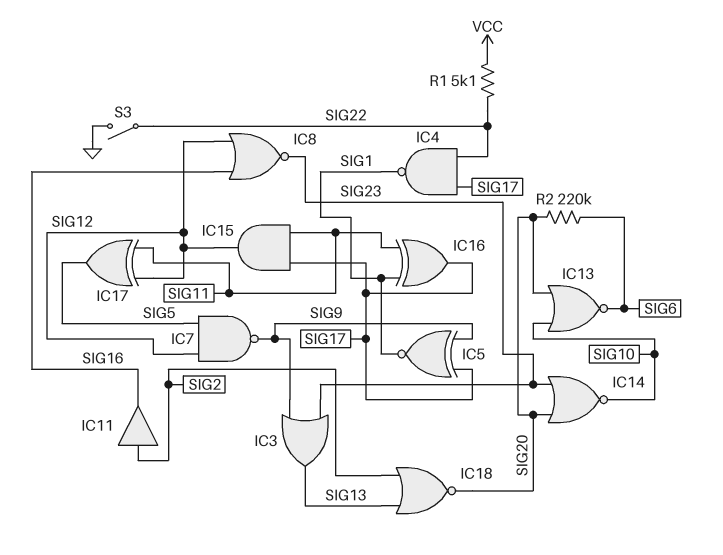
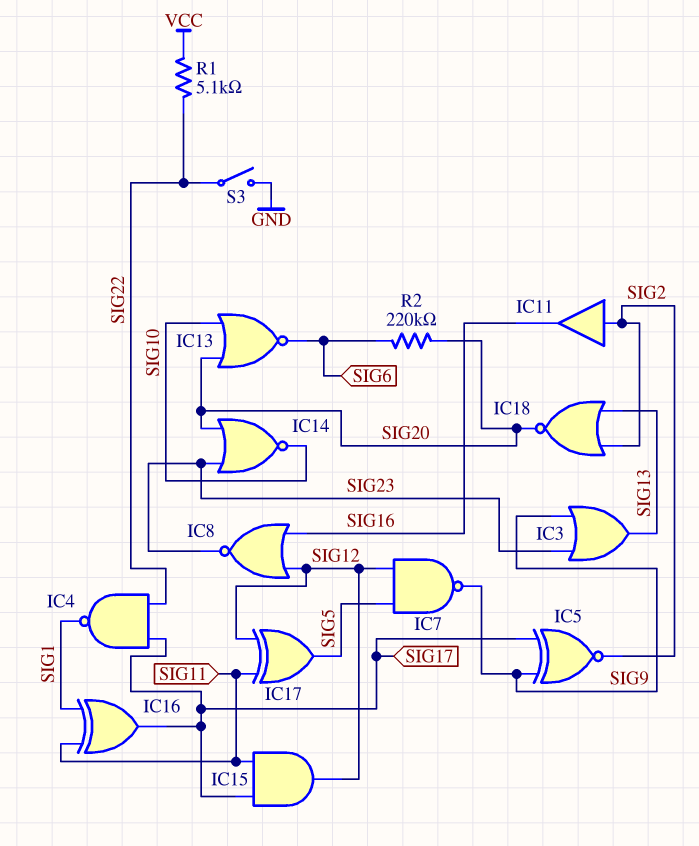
IC5: XNOR (in SIG9, in SIG17, out SIG1) -> XNOR (in SIG9, in SIG17, out SIG2)

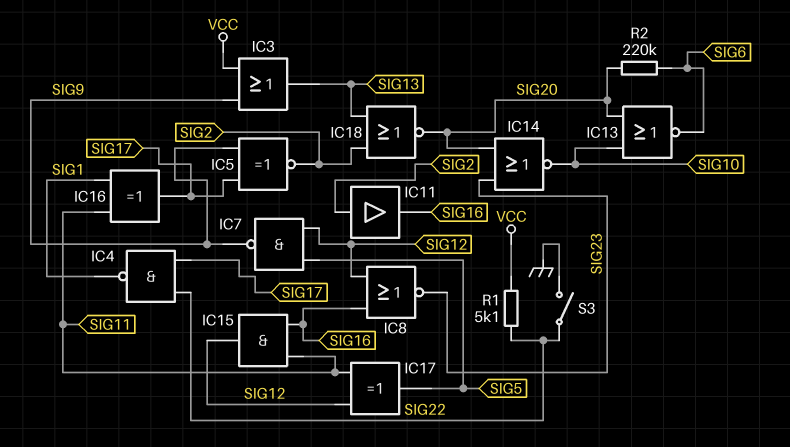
IC3: OR (in SIG9, in SIG23, out SIG13) -> OR (in SIG9, in VCC, out SIG13)
IC15: AND (in SIG11, in SIG17, out SIG12) -> AND (in SIG11, in SIG16, out SIG12)

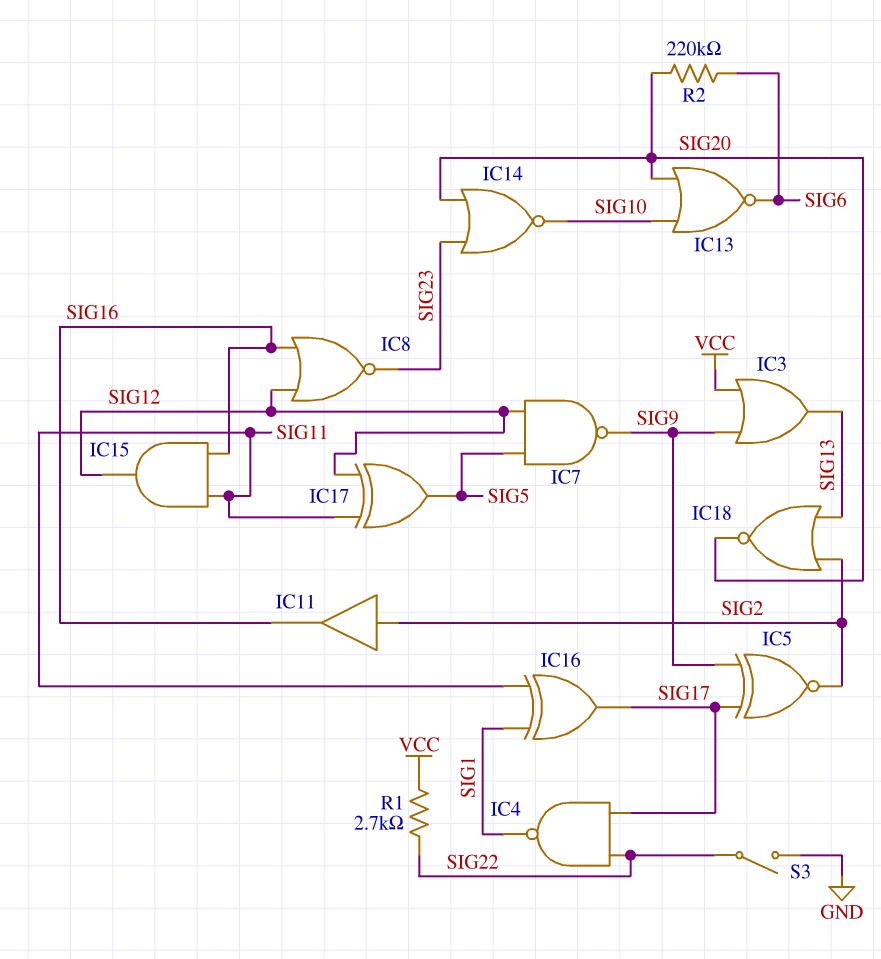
R1: 5.1k (SIG22, VCC) -> 2.7k (SIG22, VCC)

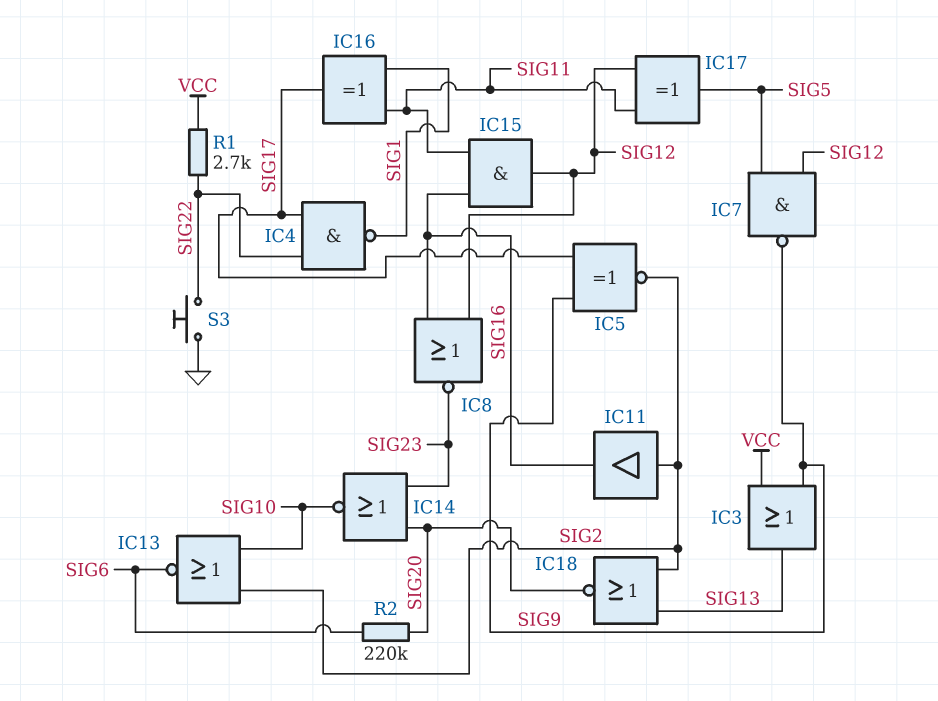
IC13: NOR (in SIG10, in SIG20, out SIG6) -> NOR (in SIG2, in SIG10, out SIG6)
S3: switch (GND, SIG22) -> button (GND, SIG22)

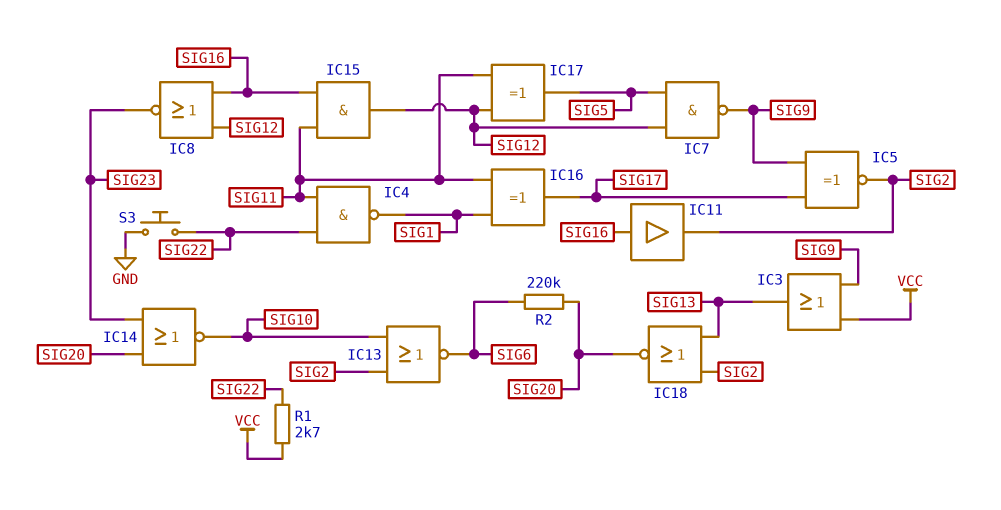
IC4: NAND (in SIG17, in SIG22, out SIG1) -> NAND (in SIG11, in SIG22, out SIG1)
IC11: buffer (in SIG2, out SIG16) -> buffer (in SIG16, out SIG2)

